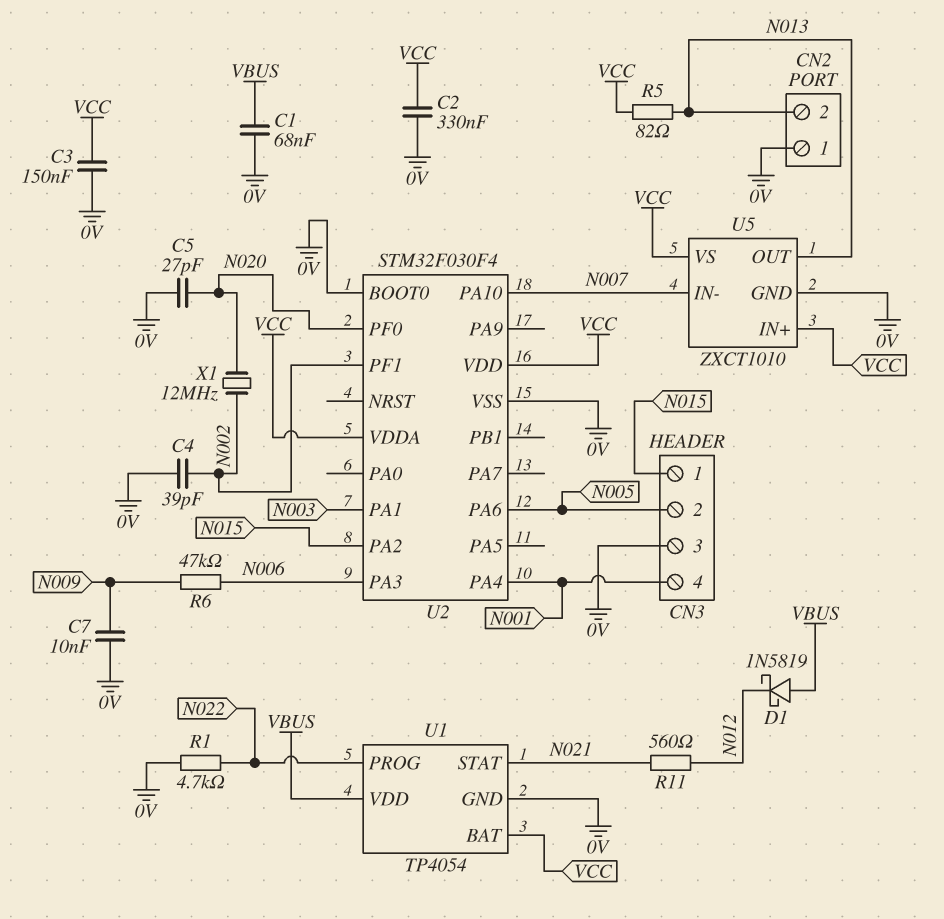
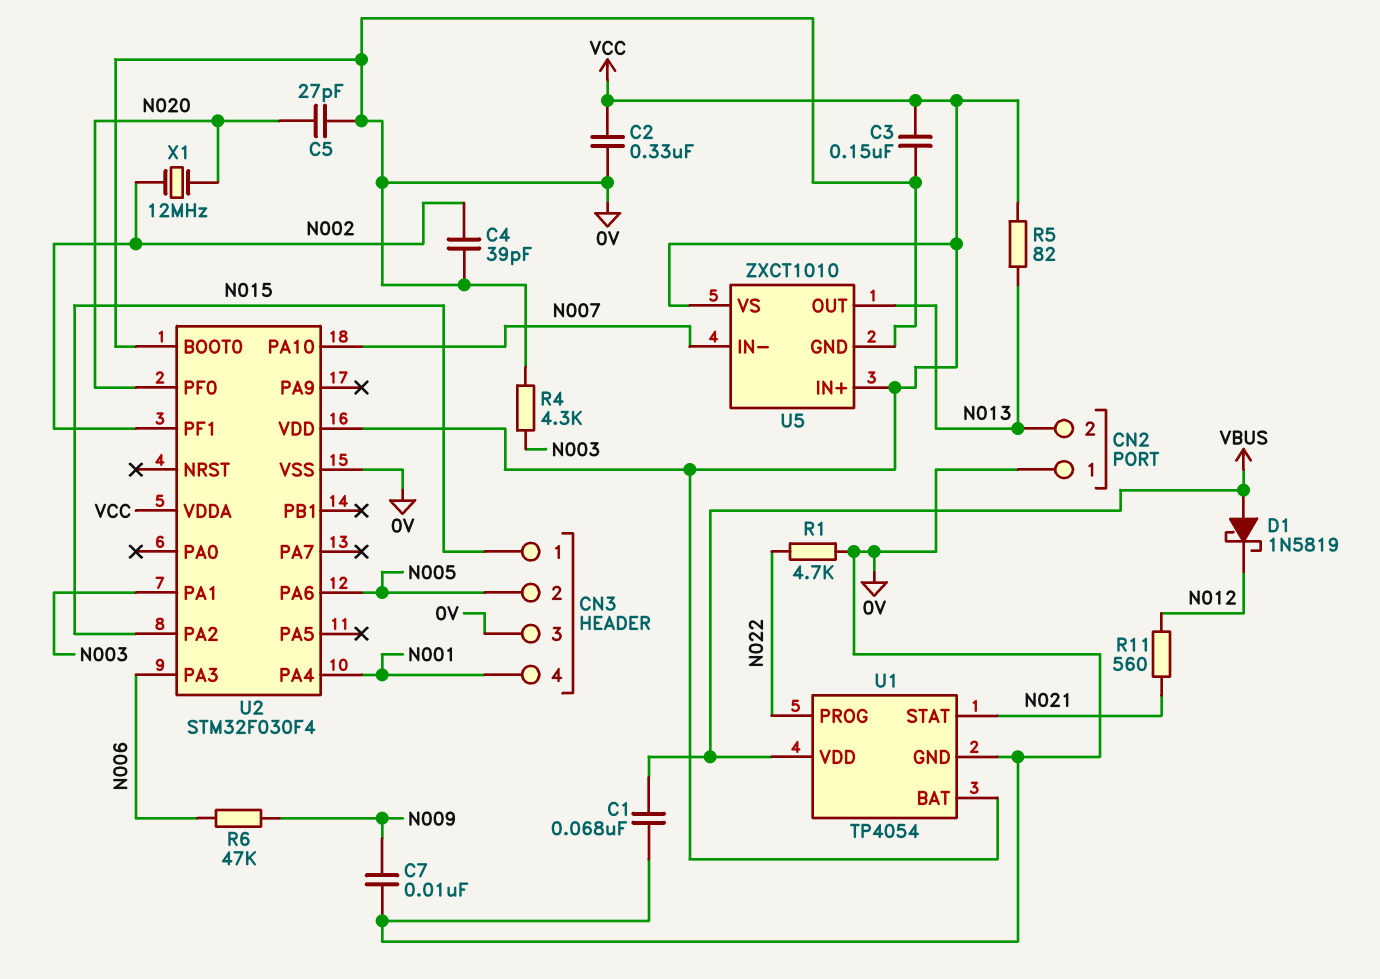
R4: none -> 4.3k (0V, N003)

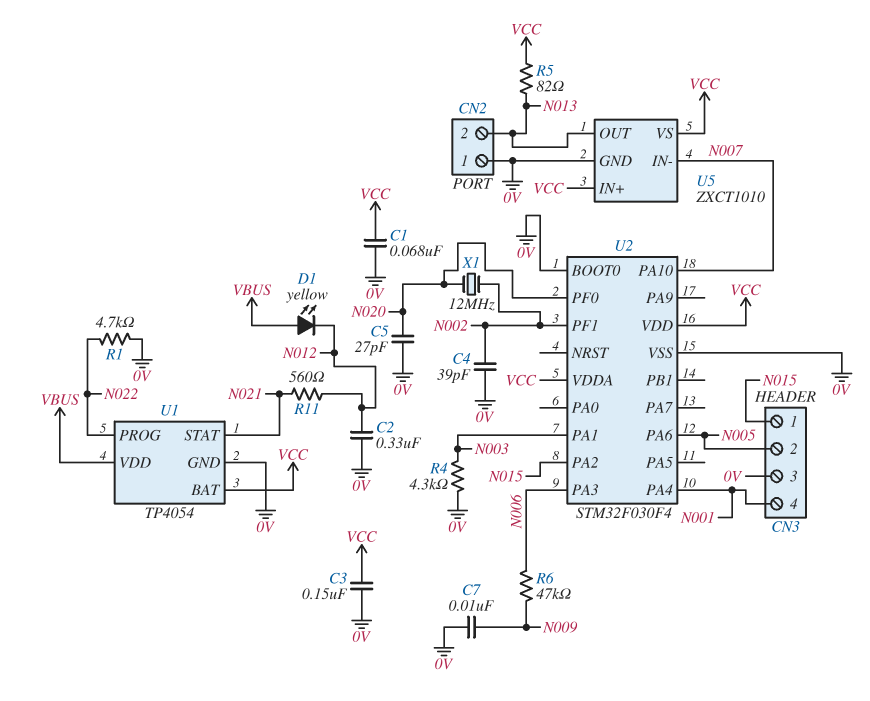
C1: 68nF (0V, VBUS) -> 68nF (0V, VCC)
C2: 330nF (0V, VCC) -> 330nF (0V, N012)
D1: schottky 1N5819 (A VBUS, K N012) -> LED yellow (A VBUS, K N012)

